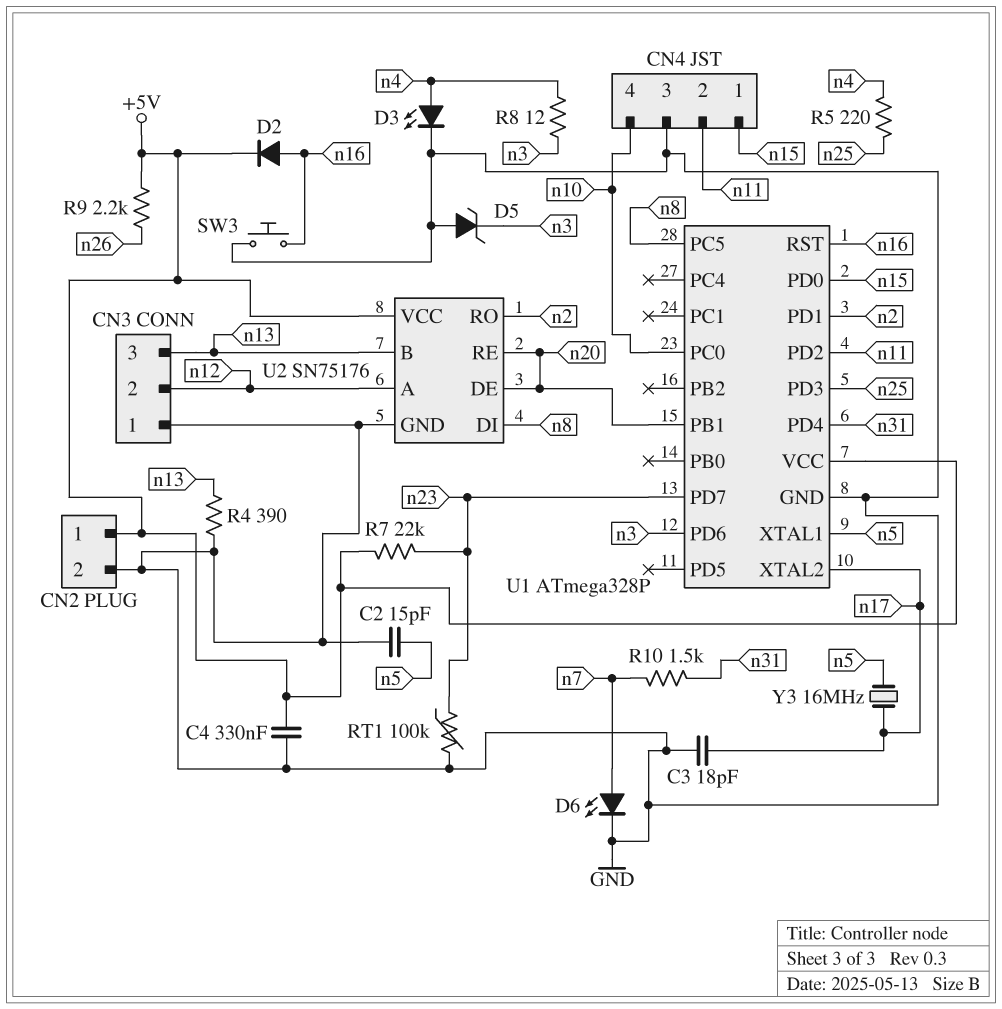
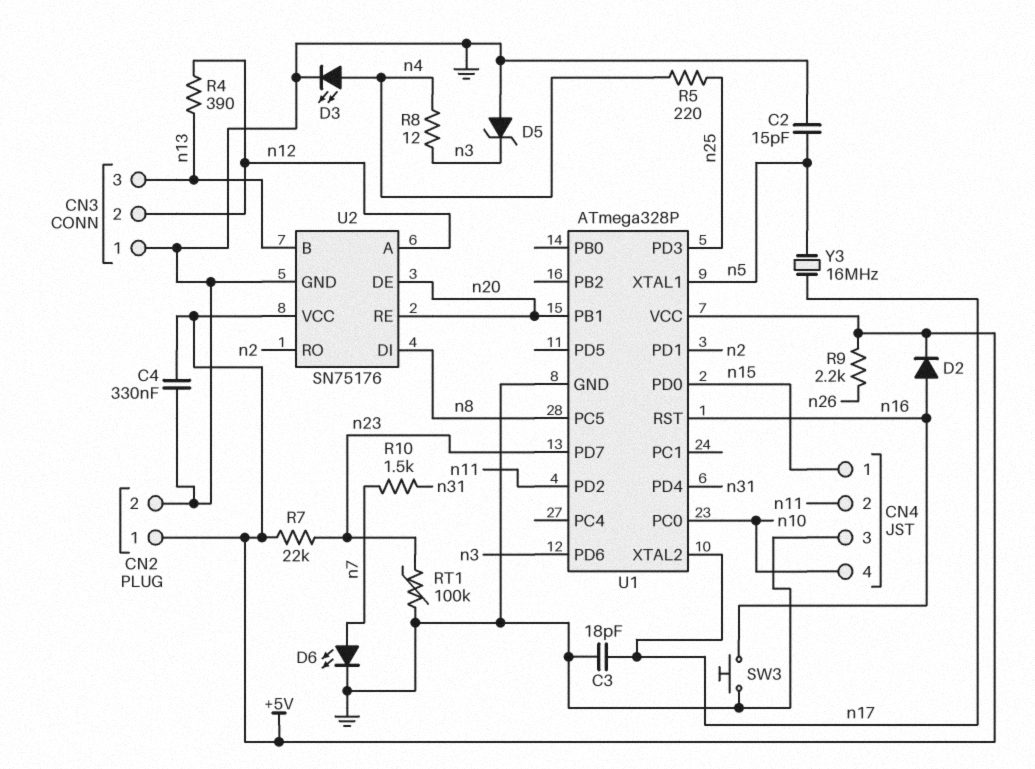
R4: 390 (GND, n13) -> 390 (n12, n13)

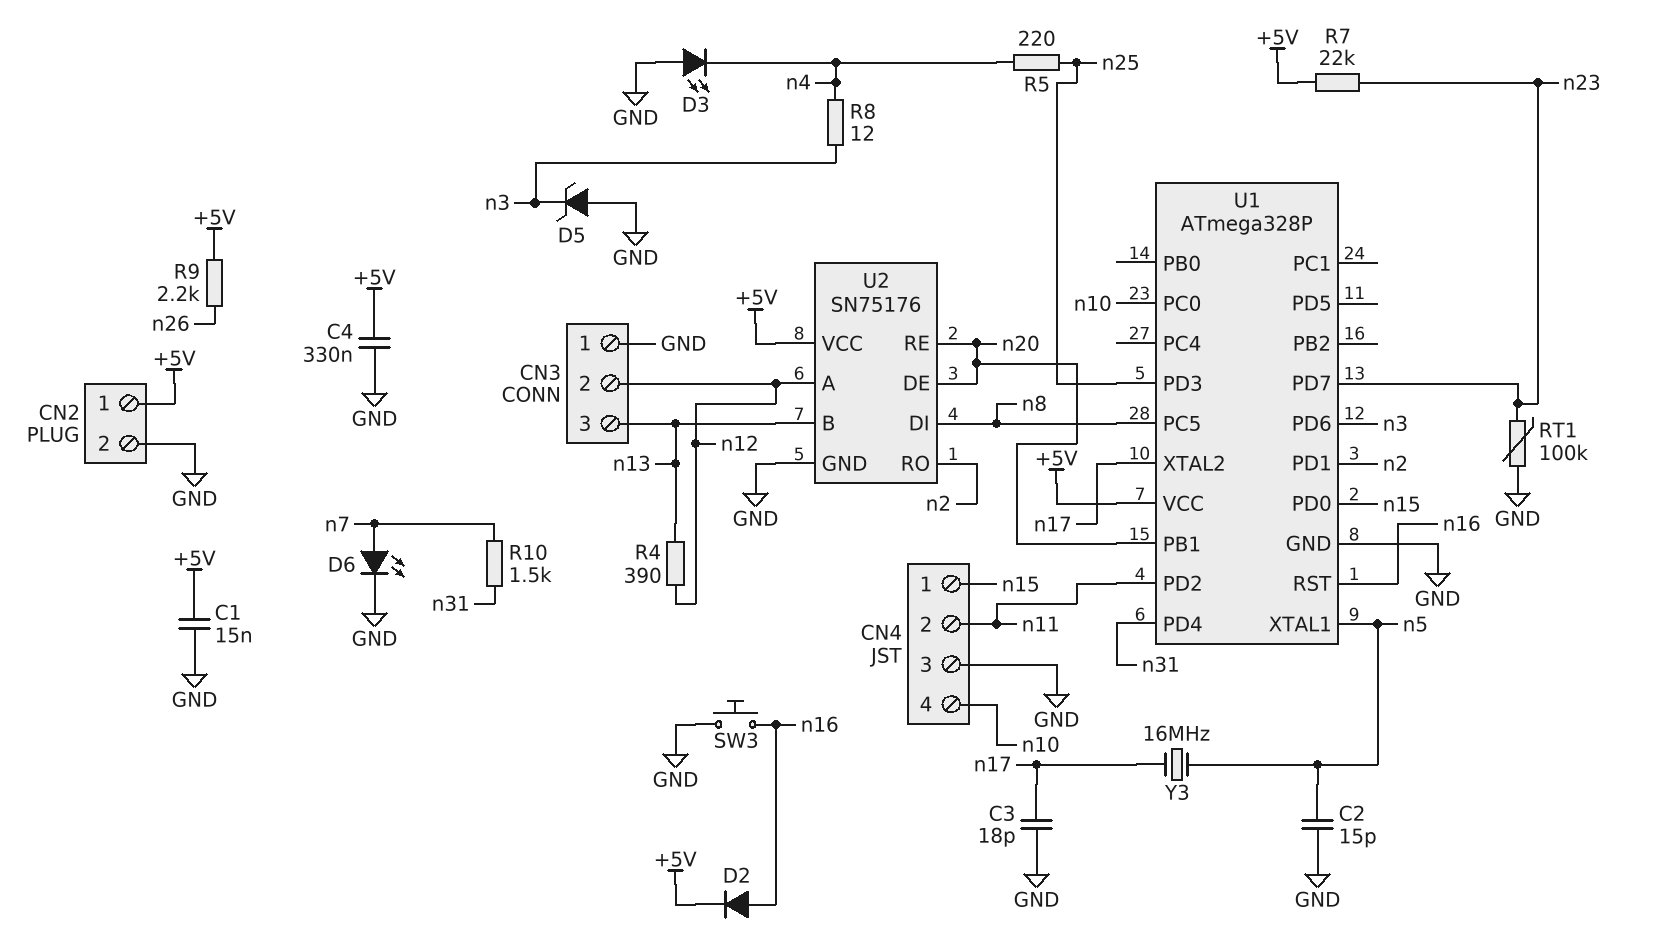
C1: none -> 15nF (+5V, GND)
D3: LED (A n4, K GND) -> LED (A GND, K n4)

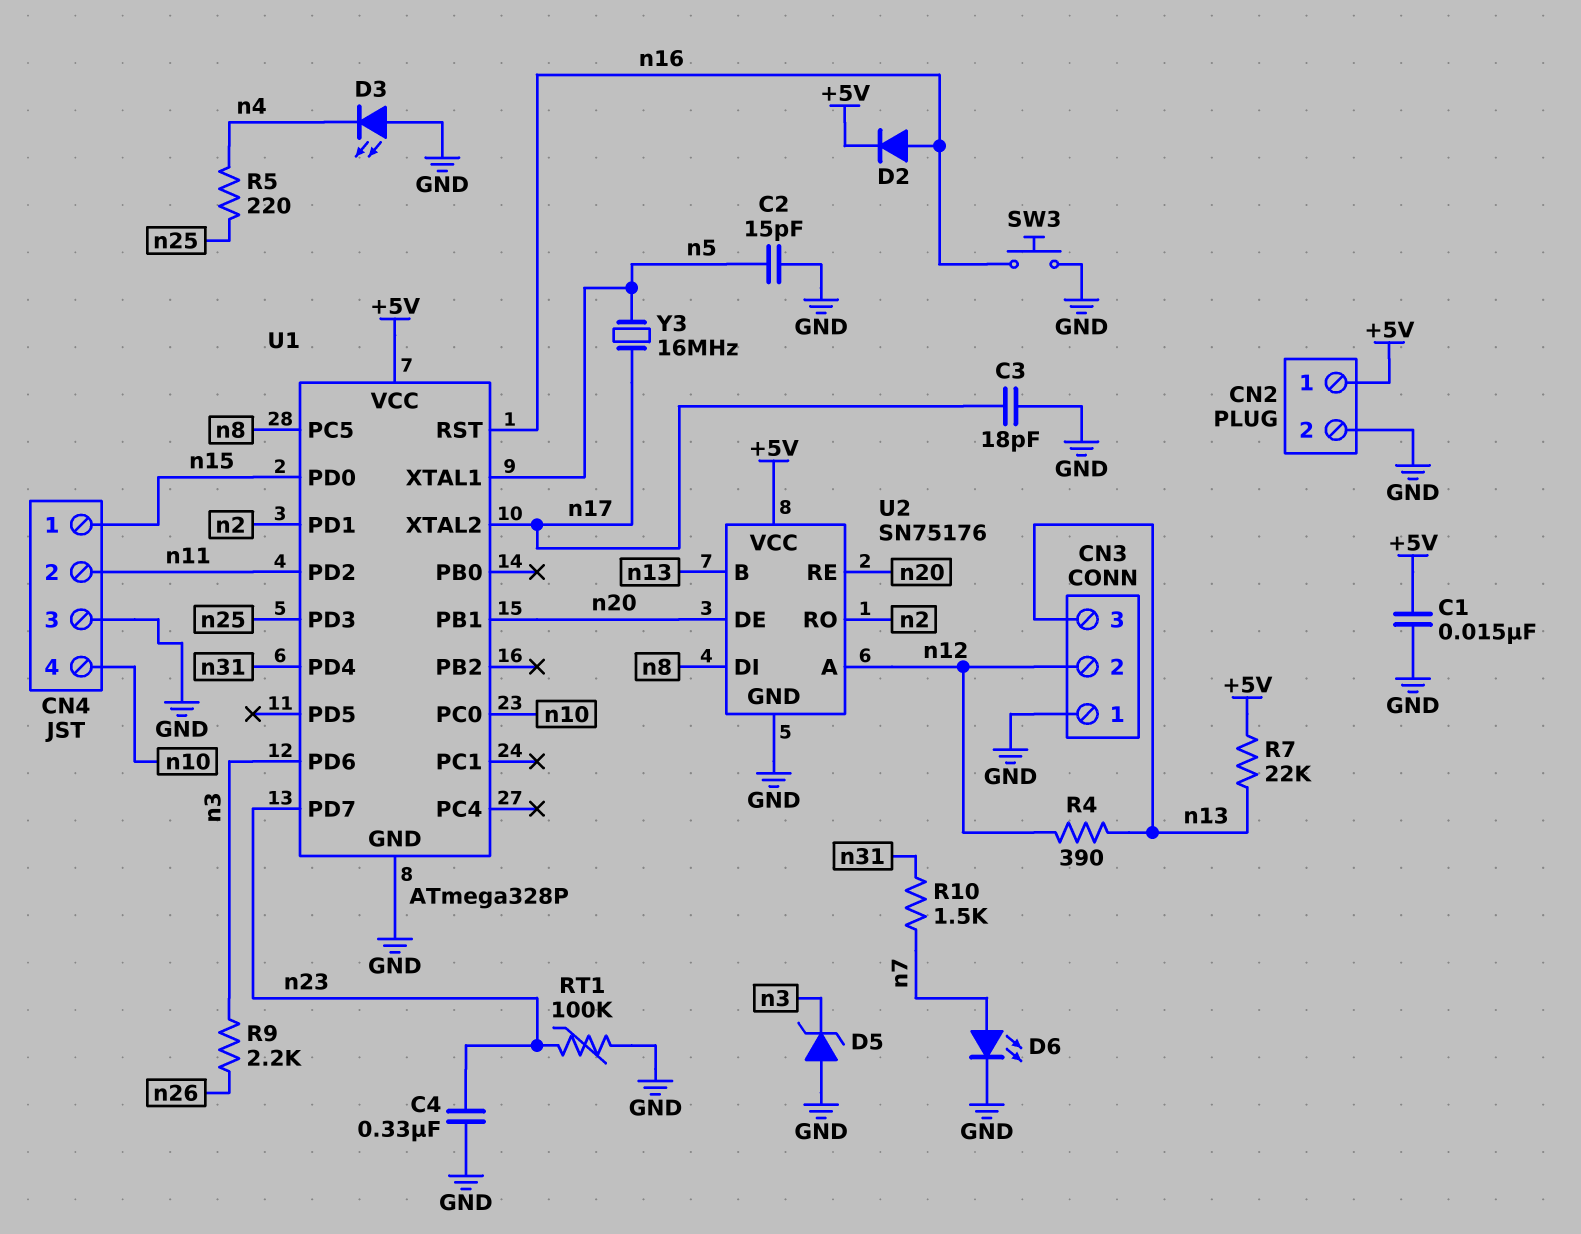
C4: 330nF (+5V, GND) -> 330nF (GND, n23)
R7: 22k (+5V, n23) -> 22k (+5V, n13)
R8: 12 (n3, n4) -> none
R9: 2.2k (+5V, n26) -> 2.2k (n3, n26)

